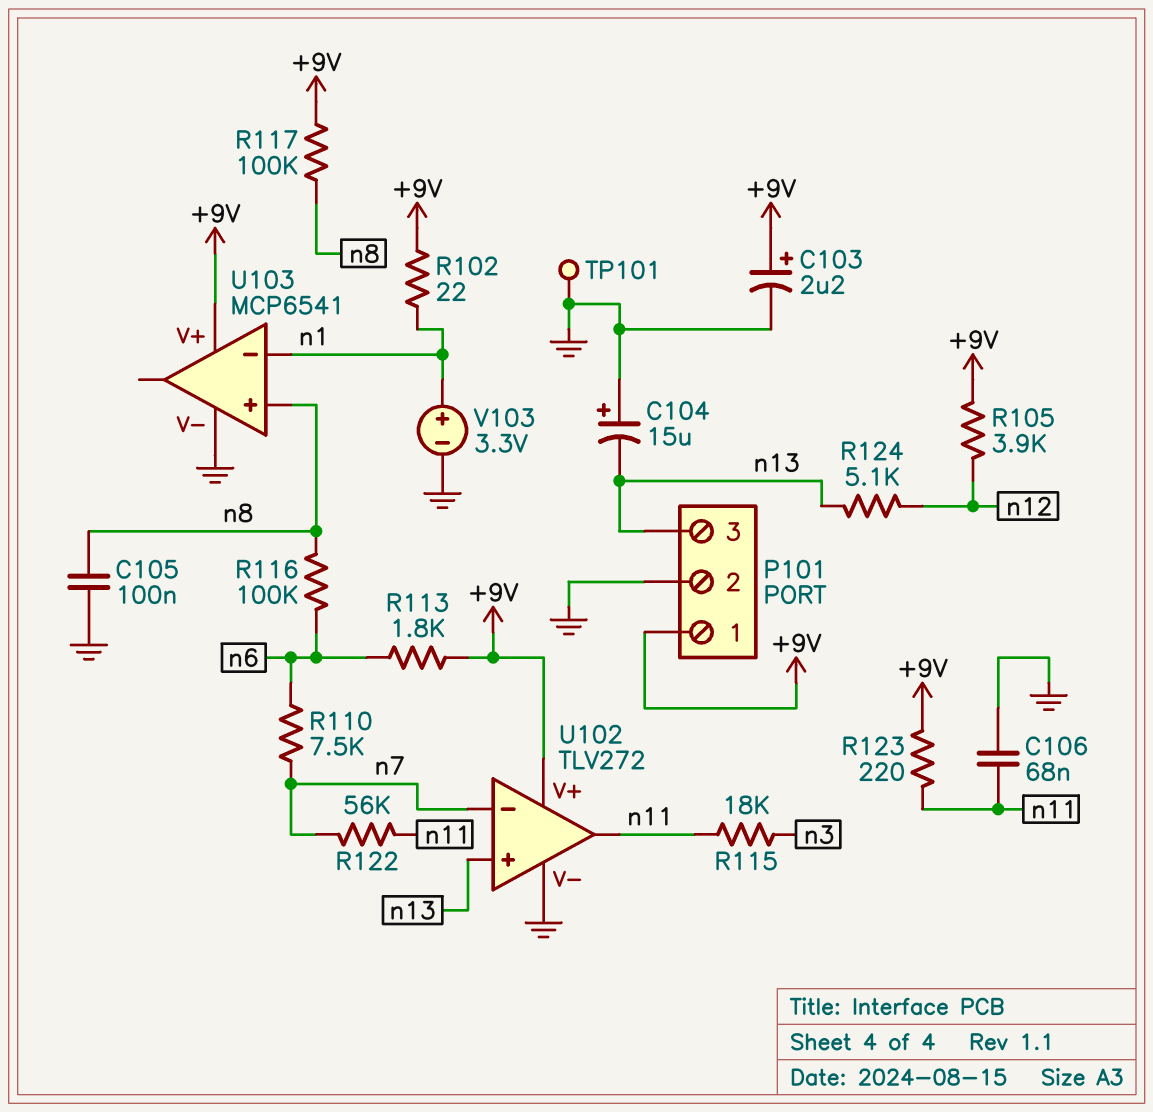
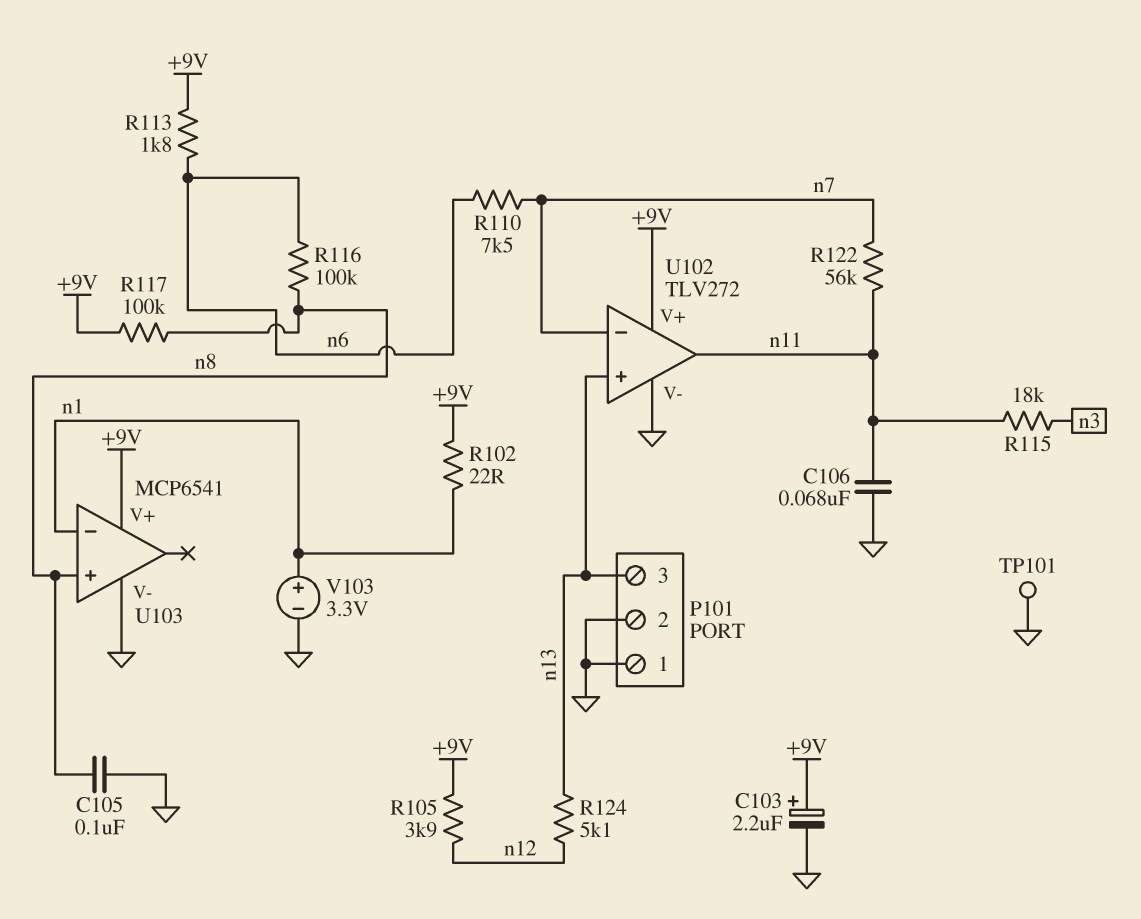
C104: 15uF (plus GND, minus n13) -> none
P101 pin 1: +9V -> GND
R123: 220 (+9V, n11) -> none

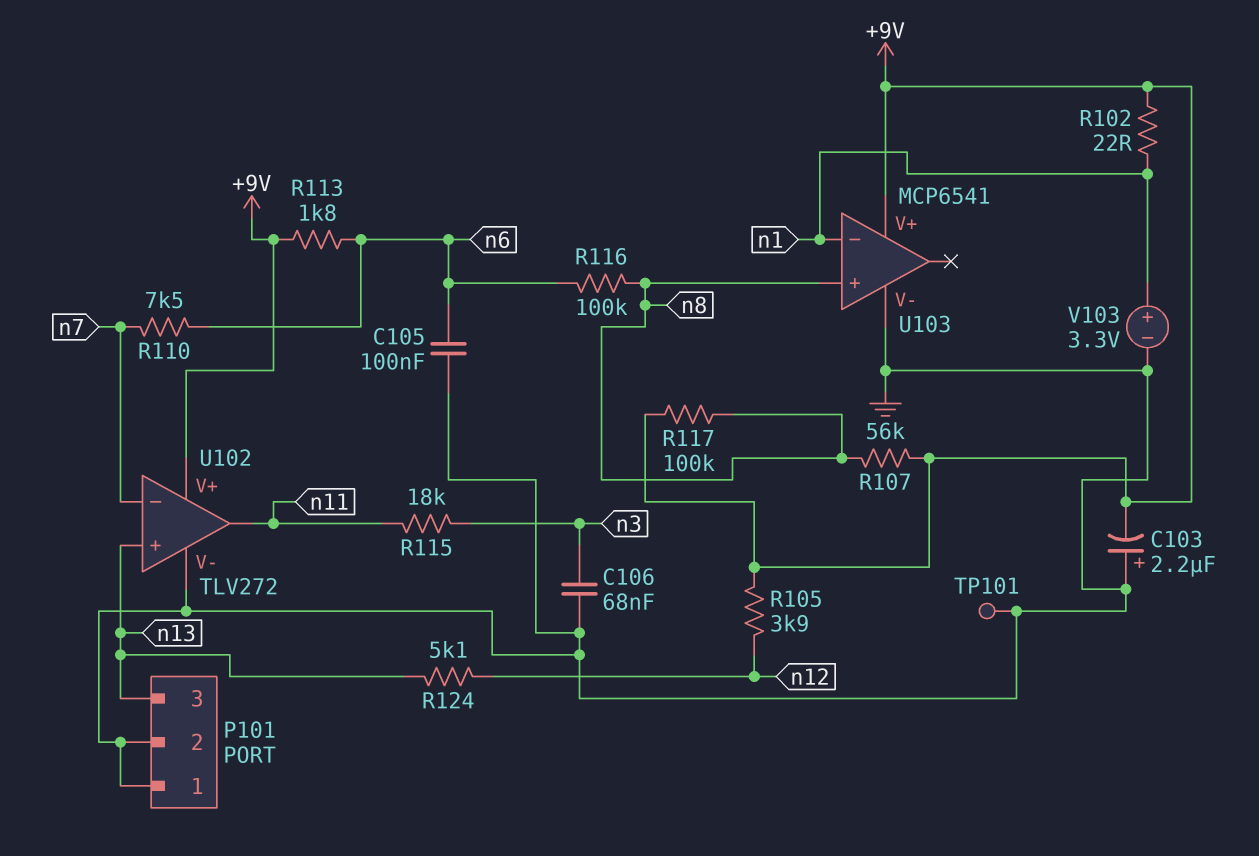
C103: 2.2uF (plus +9V, minus GND) -> 2.2uF (plus GND, minus +9V)
C105: 100nF (GND, n8) -> 100nF (GND, n6)
C106: 68nF (GND, n11) -> 68nF (GND, n3)
R107: none -> 56k (+9V, n8)
R122: 56k (n7, n11) -> none

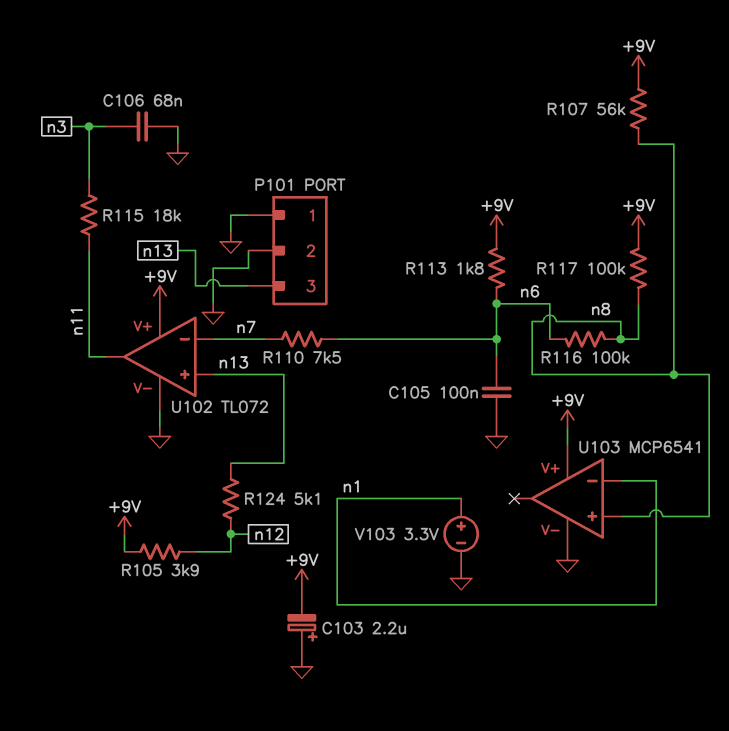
R102: 22 (+9V, n1) -> none
TP101: test point (GND) -> none
U102: TLV272 -> TL072

